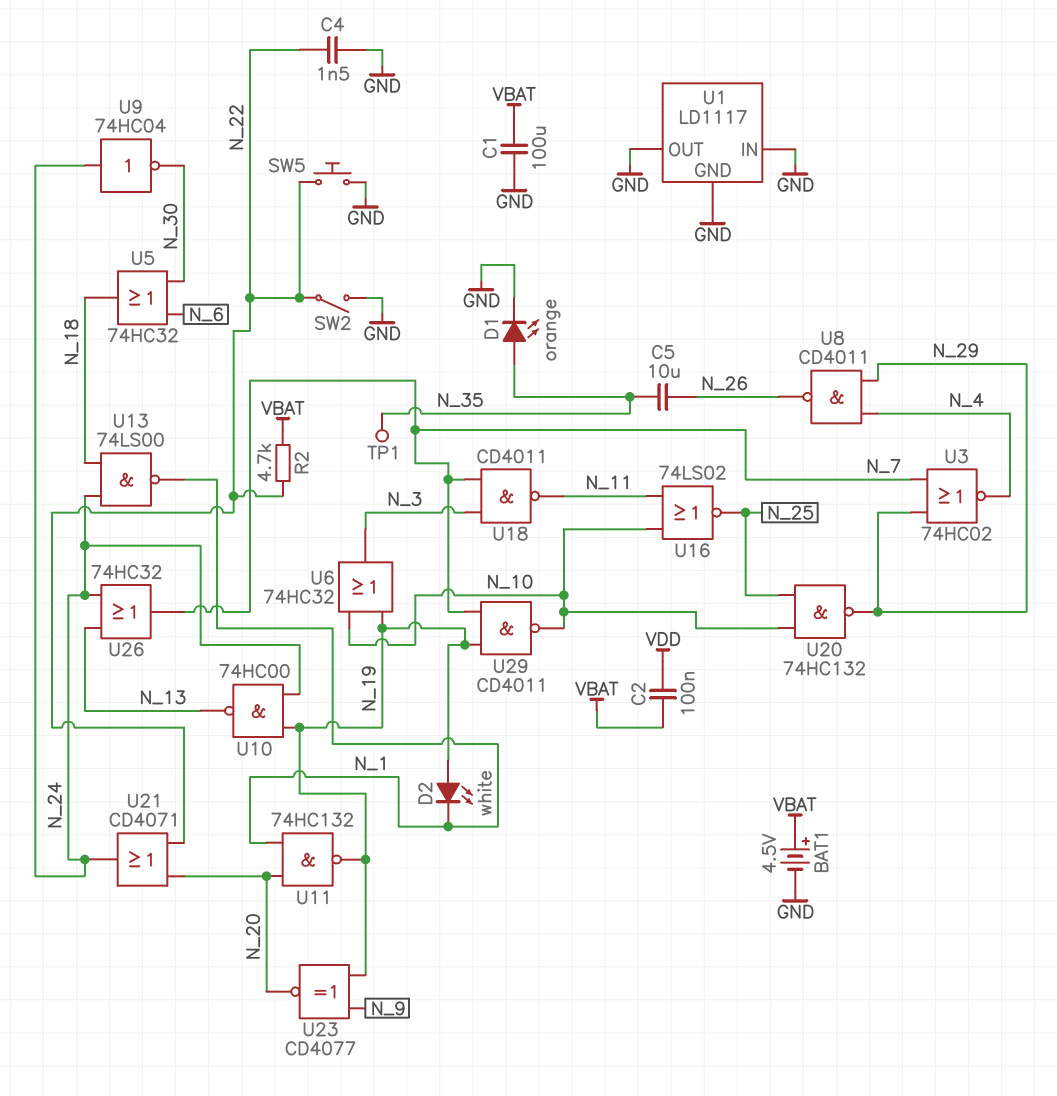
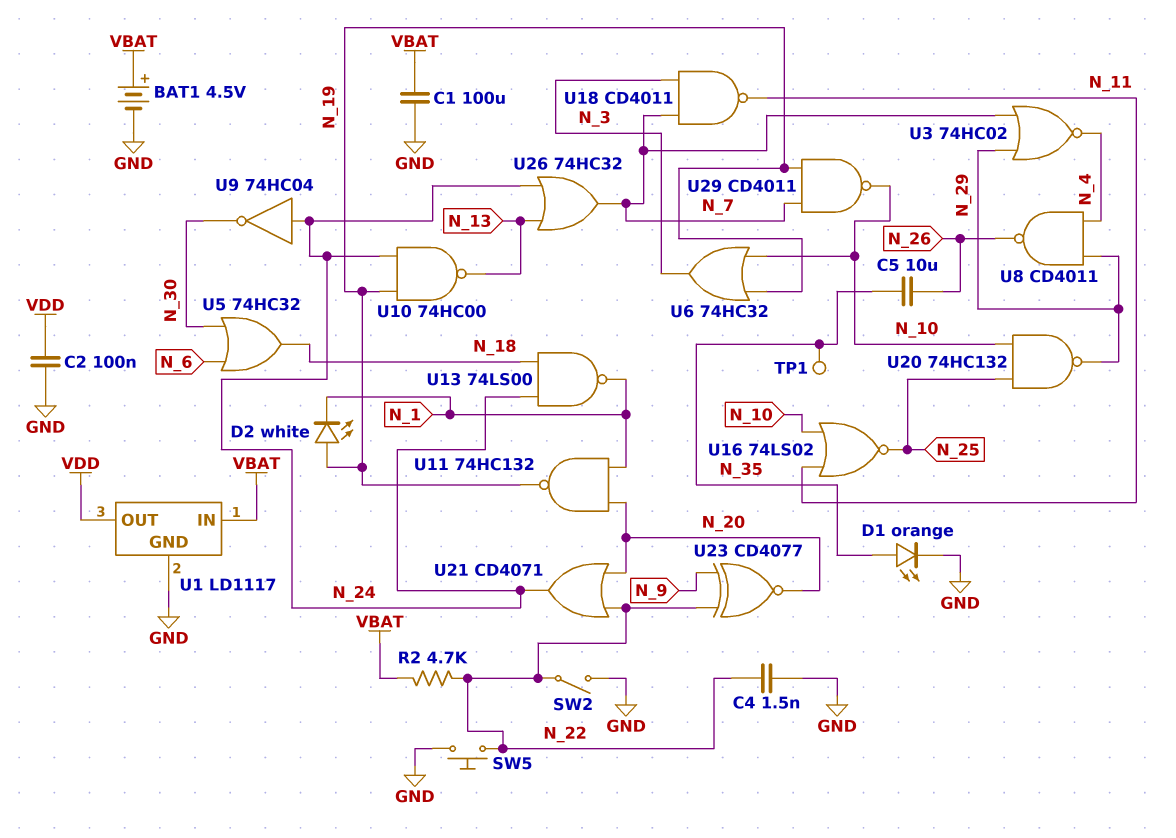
C2: 100nF (VBAT, VDD) -> 100nF (GND, VDD)
U1 pin IN: GND -> VBAT
U1 pin OUT: GND -> VDD
U23: XNOR CD4077 (in N_9, in N_19, out N_20) -> XNOR CD4077 (in N_9, in N_22, out N_20)

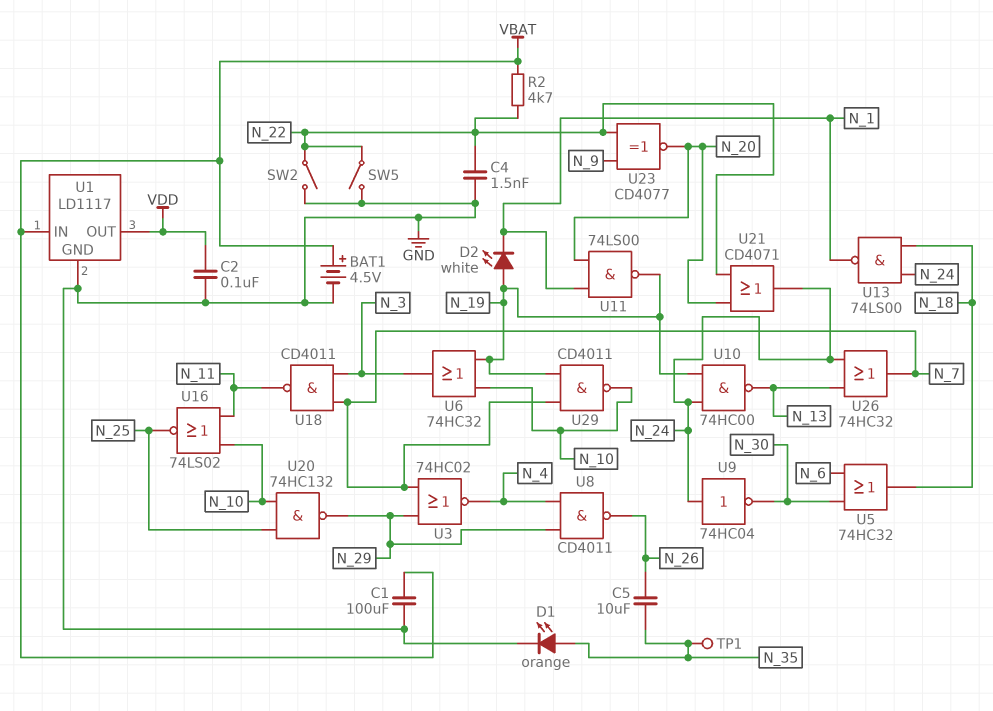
SW5: button (GND, N_22) -> switch (GND, N_22)
U11: NAND 74HC132 (in N_1, in N_20, out N_19) -> NAND 74LS00 (in N_1, in N_20, out N_19)

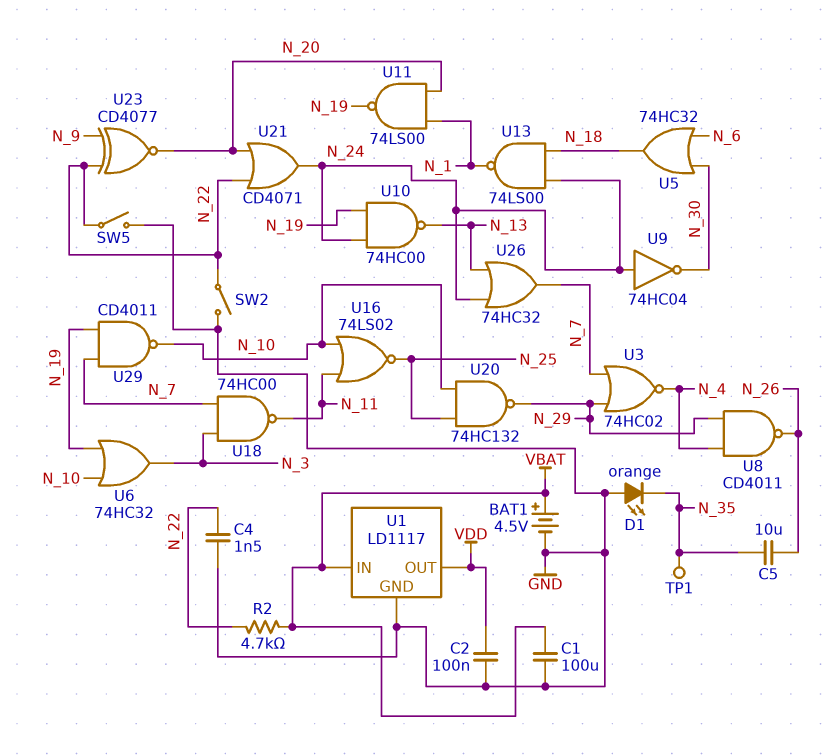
D1: LED orange (A N_35, K GND) -> LED orange (A GND, K N_35)
D2: LED white (A N_19, K N_1) -> none
U18: NAND CD4011 (in N_3, in N_7, out N_11) -> NAND 74HC00 (in N_3, in N_7, out N_11)

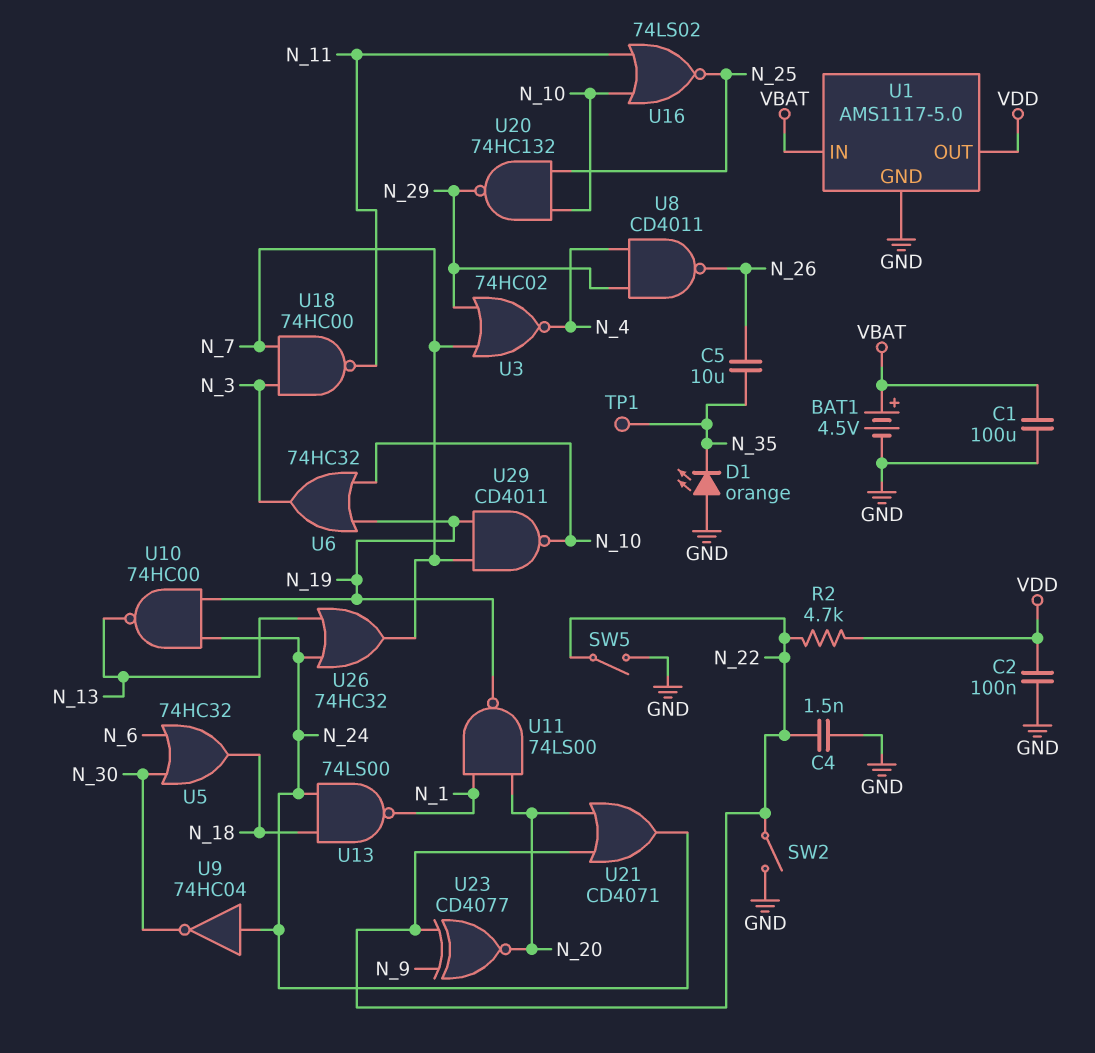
R2: 4.7k (N_22, VBAT) -> 4.7k (N_22, VDD)
U1: LD1117 -> AMS1117-5.0

